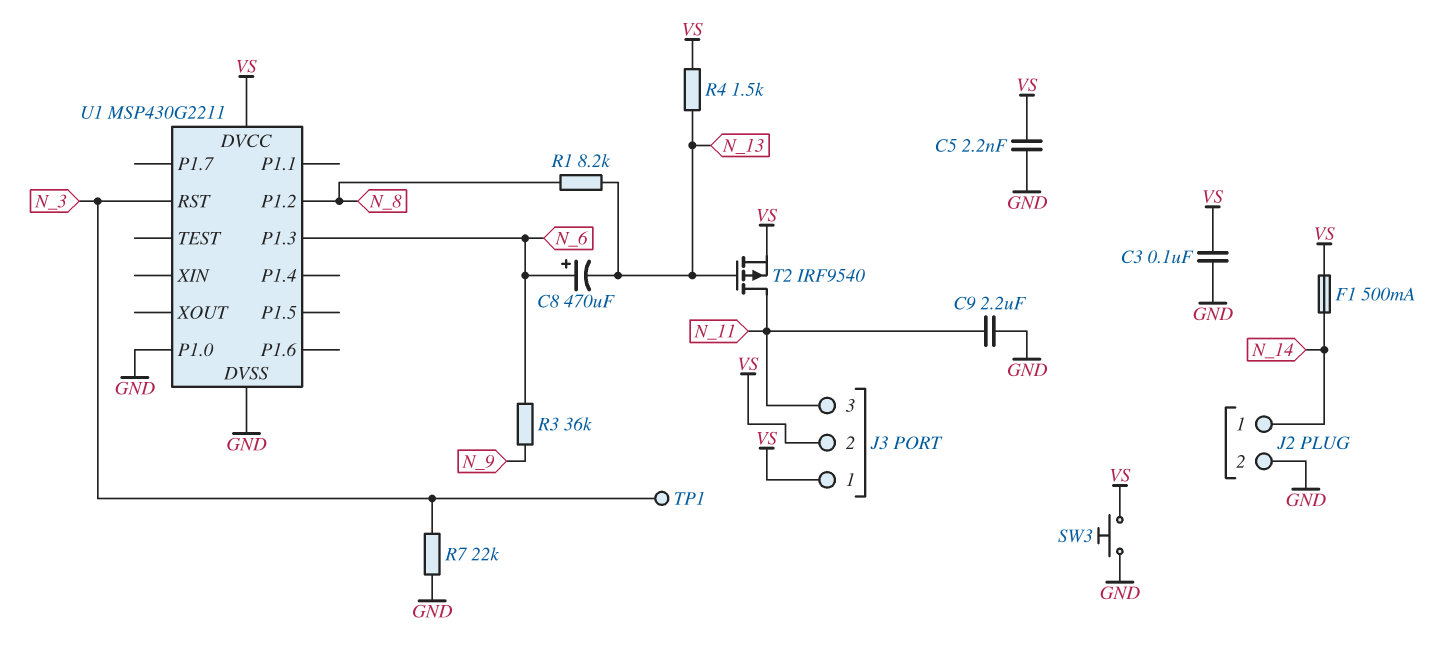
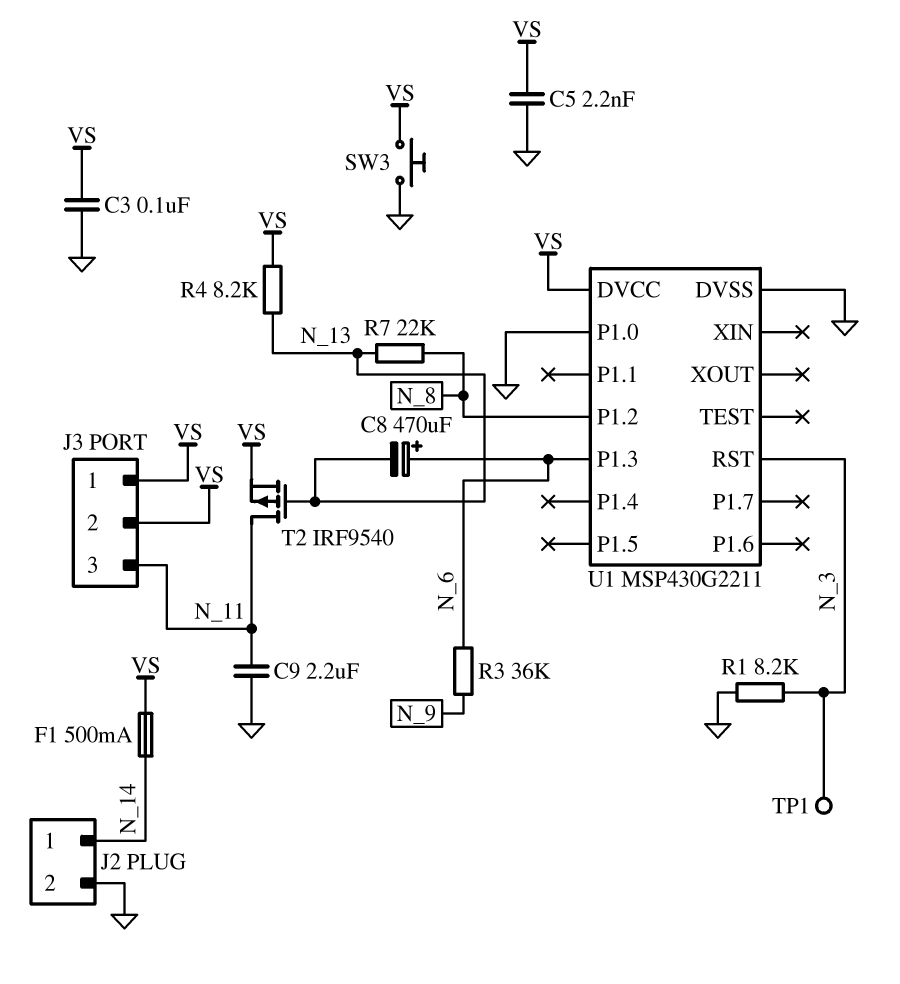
R1: 8.2k (N_8, N_13) -> 8.2k (GND, N_3)
R4: 1.5k (N_13, VS) -> 8.2k (N_13, VS)
R7: 22k (GND, N_3) -> 22k (N_8, N_13)

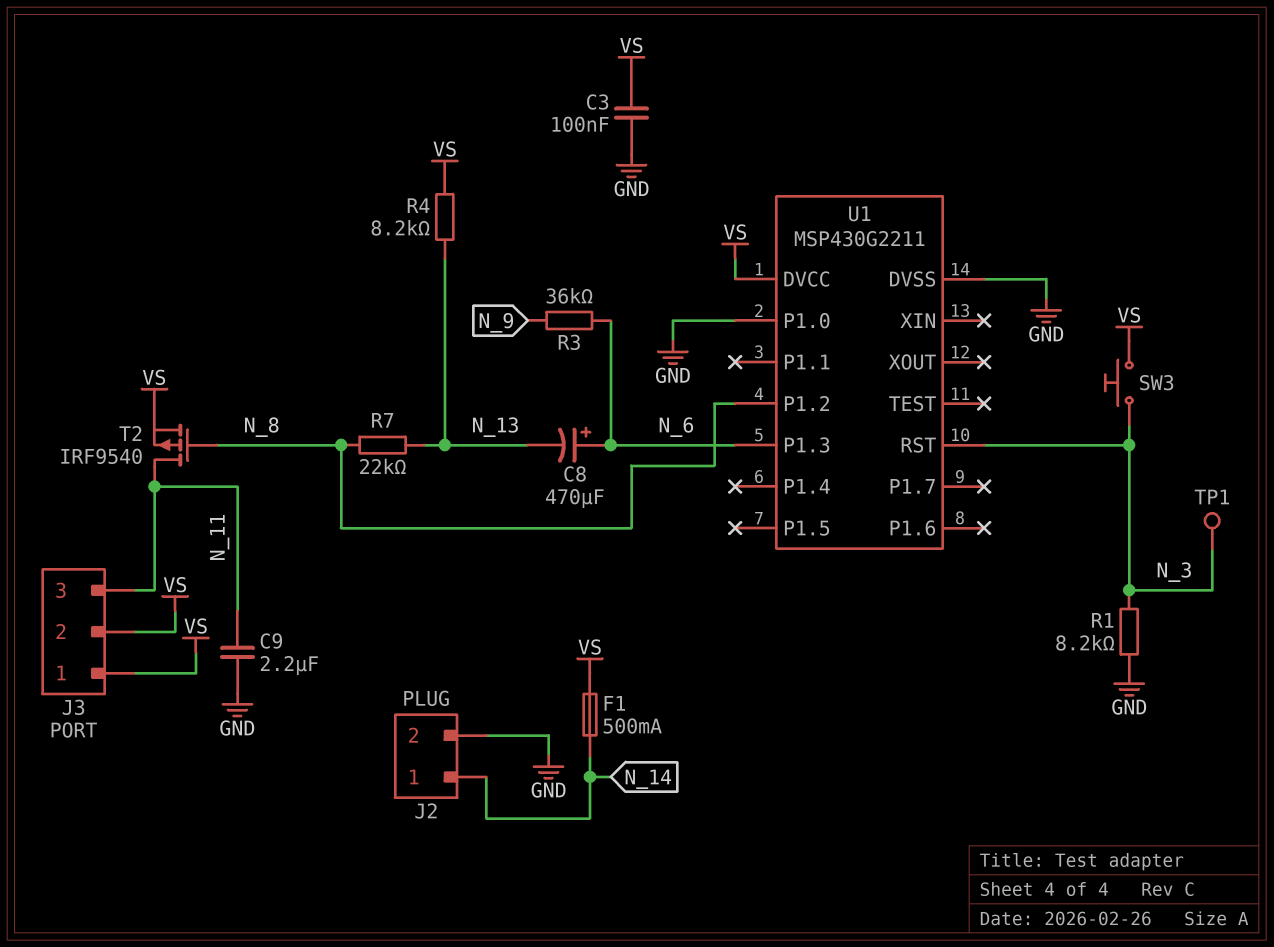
C5: 2.2nF (GND, VS) -> none
SW3: button (GND, VS) -> button (N_3, VS)
T2: PMOS IRF9540 (G N_13, D N_11, S VS) -> PMOS IRF9540 (G N_8, D N_11, S VS)

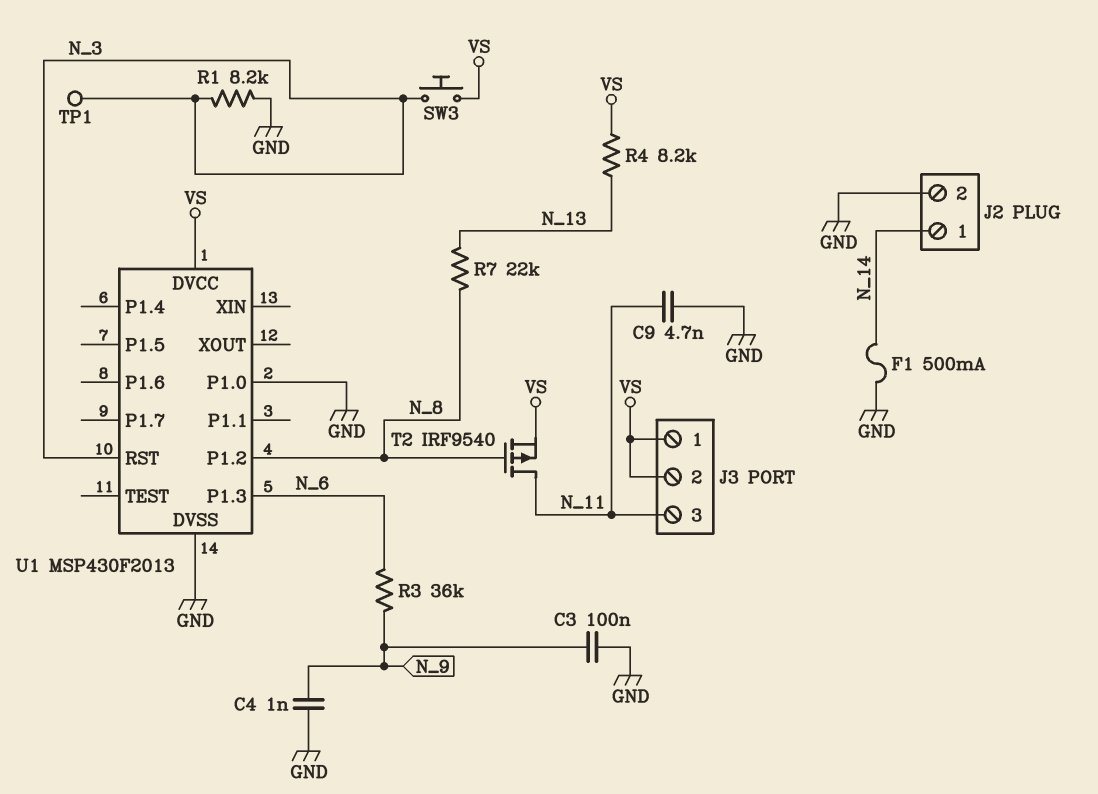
C3: 100nF (GND, VS) -> 100nF (GND, N_9)
C4: none -> 1nF (GND, N_9)
C8: 470uF (plus N_6, minus N_13) -> none
C9: 2.2uF (GND, N_11) -> 4.7nF (GND, N_11)
F1: 500mA (N_14, VS) -> 500mA (GND, N_14)
U1: MSP430G2211 -> MSP430F2013

